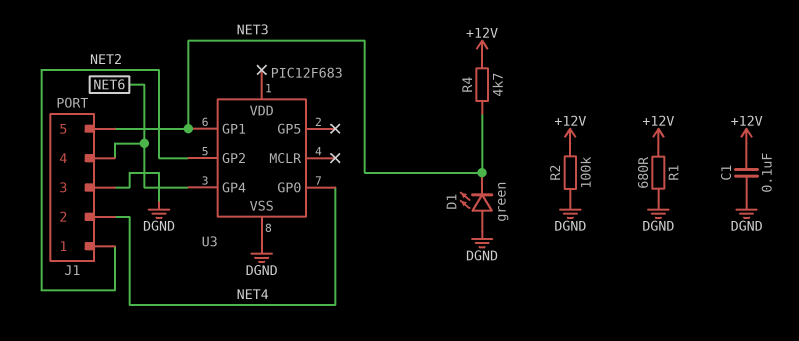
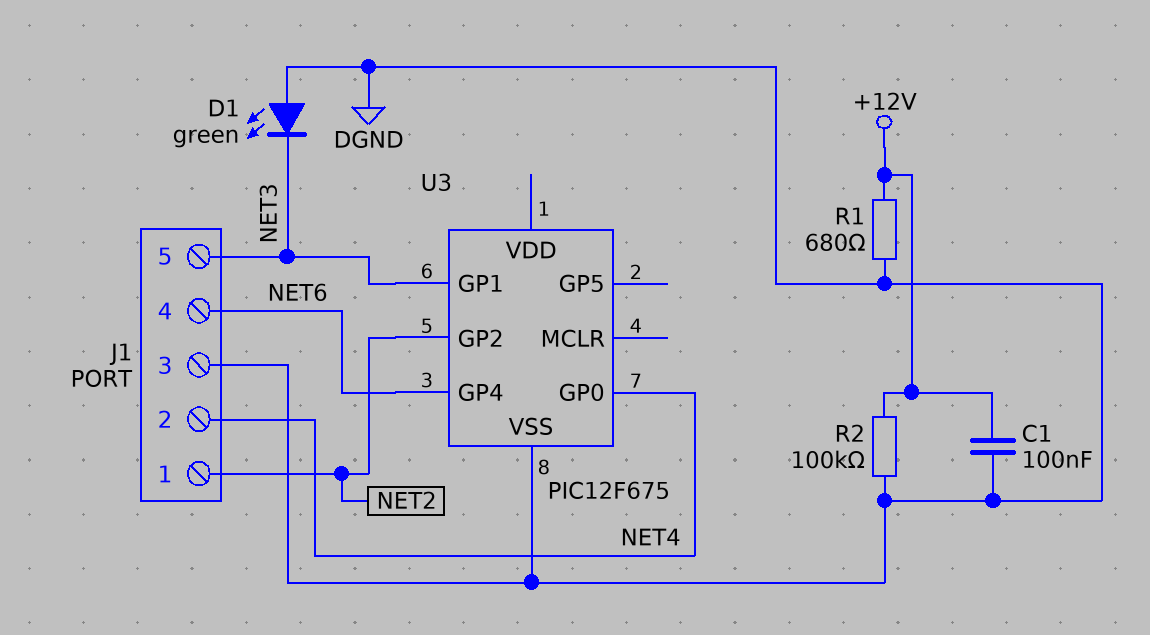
R4: 4.7k (+12V, NET3) -> none
U3: PIC12F683 -> PIC12F675

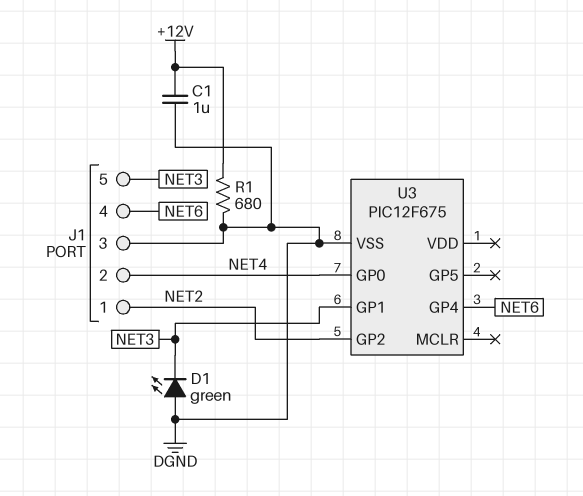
C1: 100nF (+12V, DGND) -> 1uF (+12V, DGND)
R2: 100k (+12V, DGND) -> none

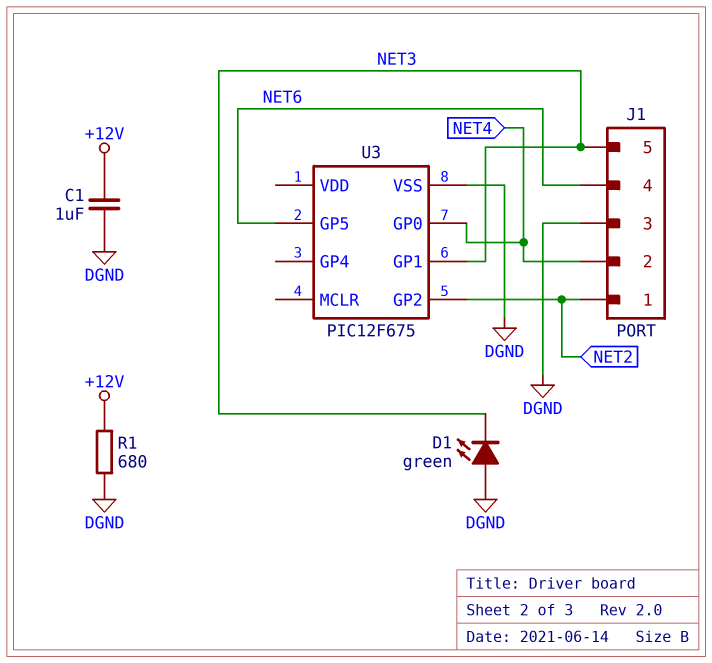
U3 pin GP4: NET6 -> none
U3 pin GP5: none -> NET6

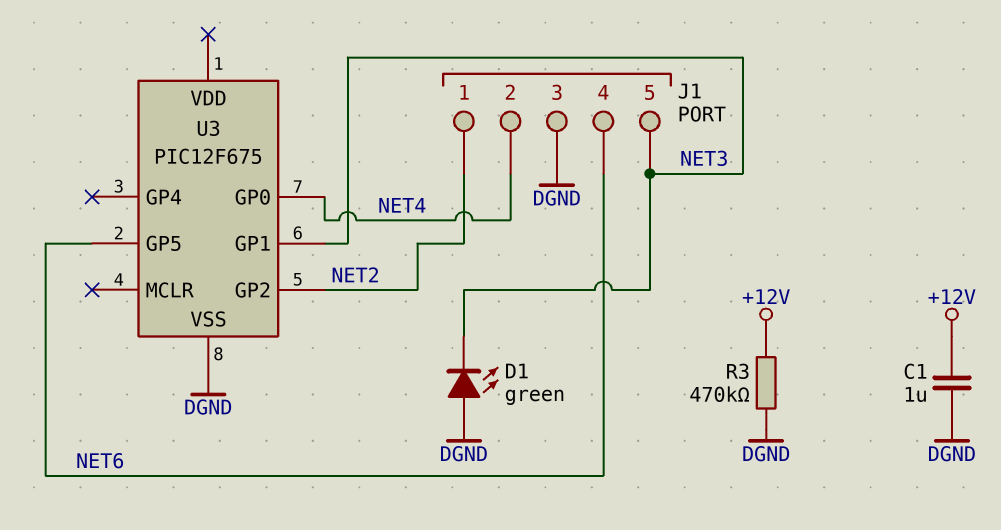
R1: 680 (+12V, DGND) -> none
R3: none -> 470k (+12V, DGND)

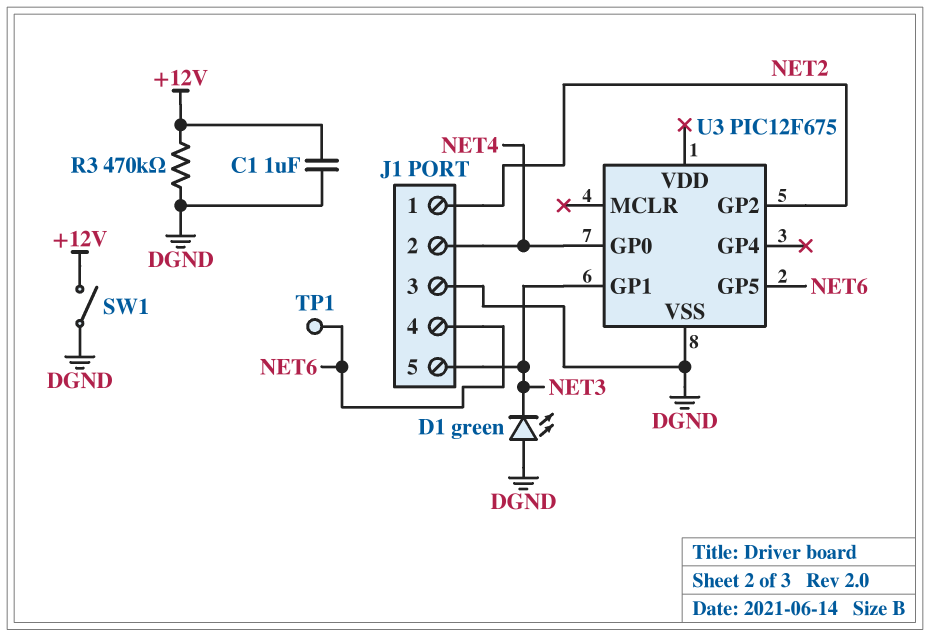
SW1: none -> switch (+12V, DGND)
TP1: none -> test point (NET6)

